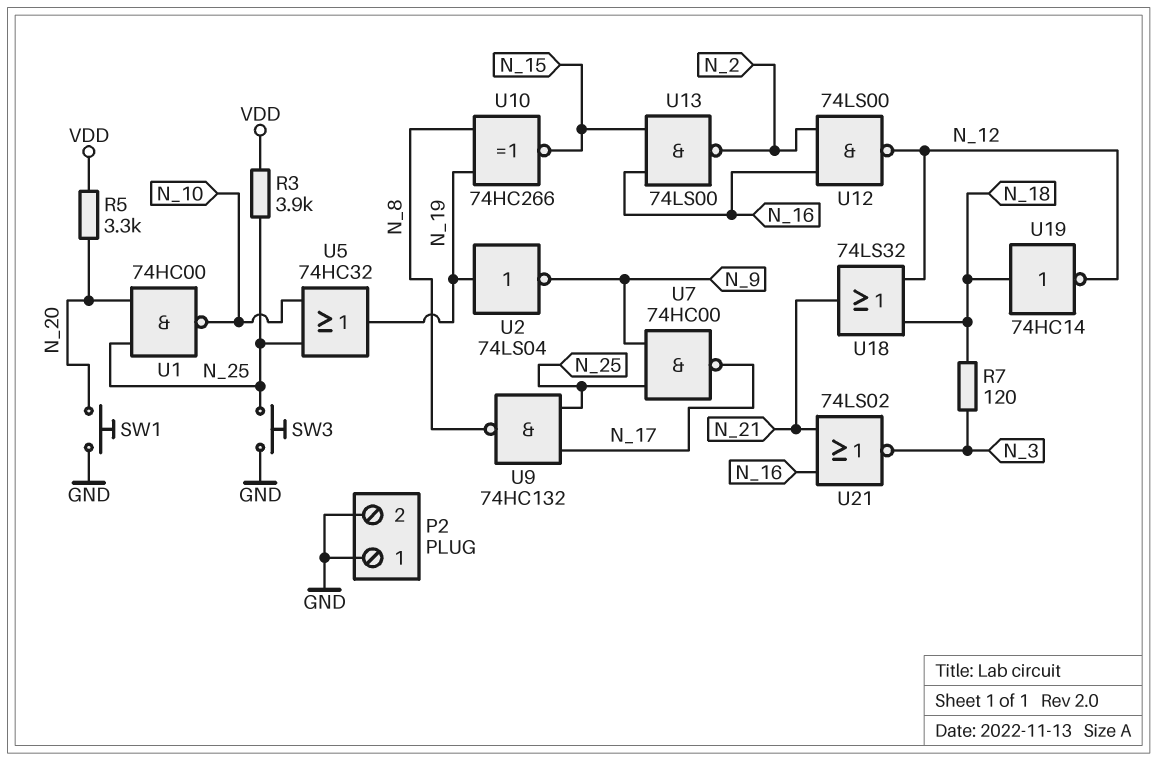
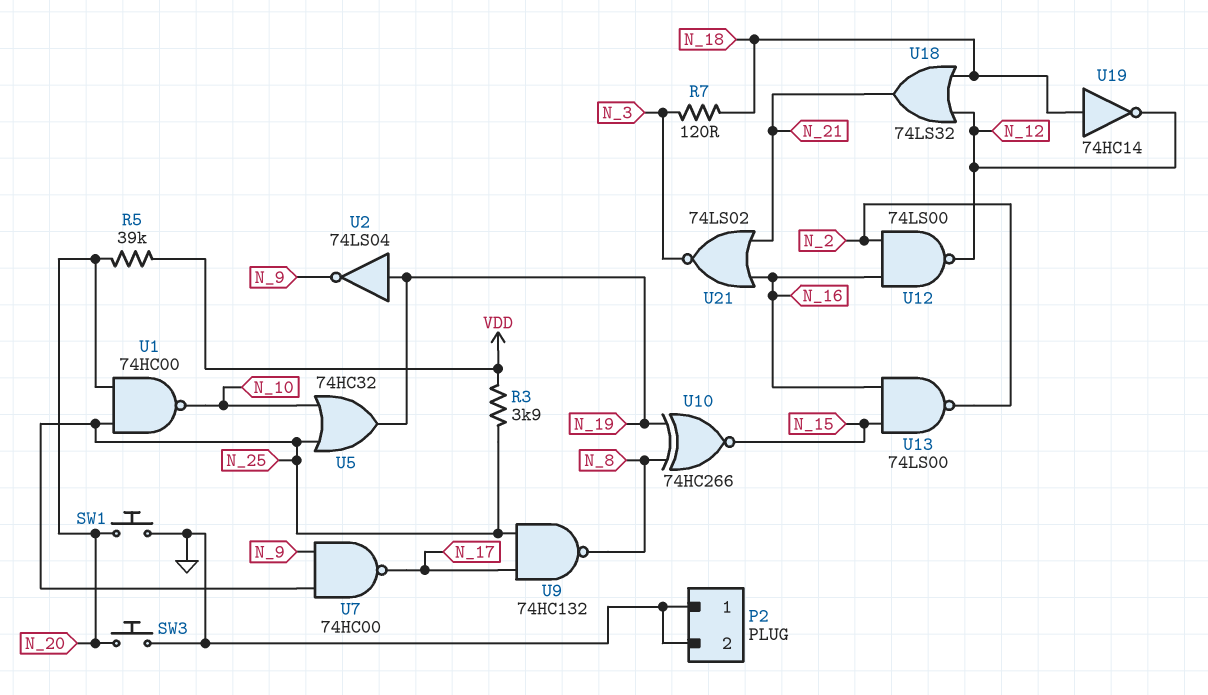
R5: 3.3k (N_20, VDD) -> 39k (N_20, VDD)
SW3: button (GND, N_25) -> button (GND, N_20)

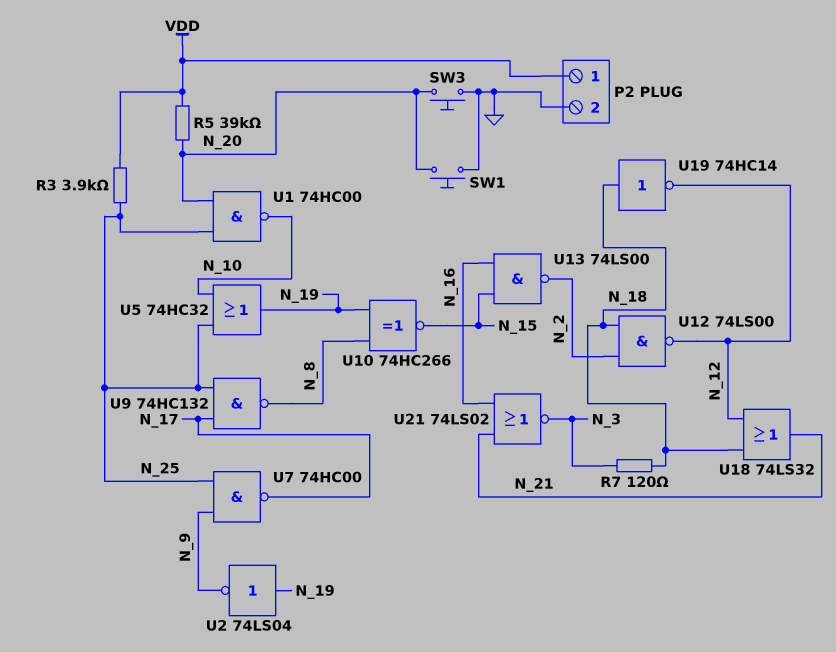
P2 pin 1: GND -> VDD
U12: NAND 74LS00 (in N_2, in N_16, out N_12) -> NAND 74LS00 (in N_2, in N_18, out N_12)

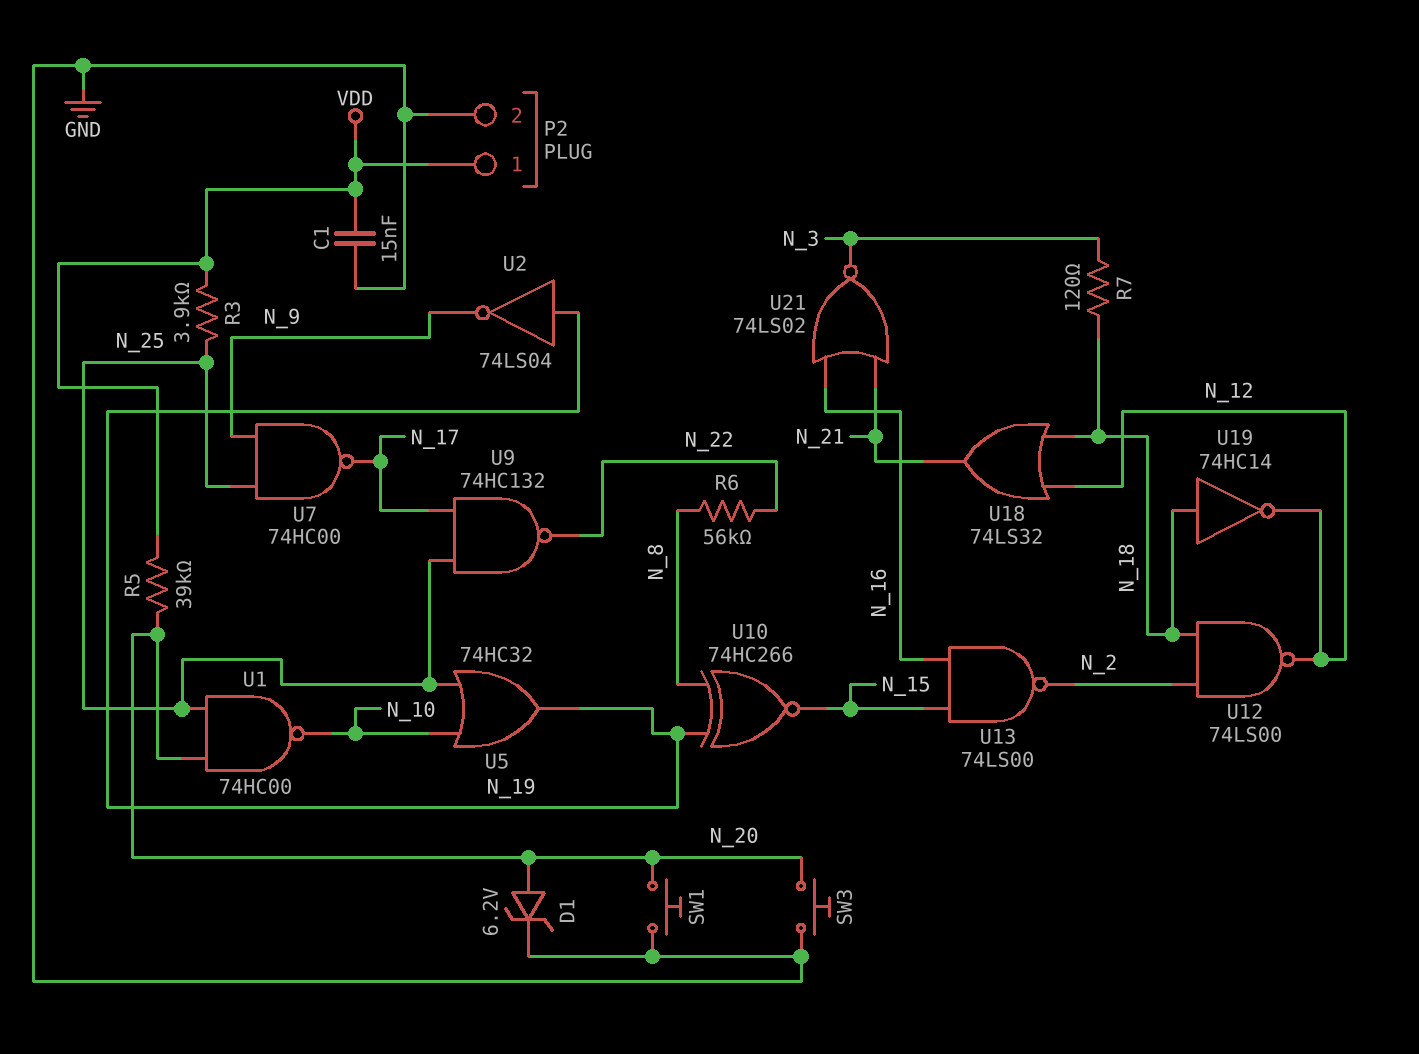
C1: none -> 15nF (GND, VDD)
D1: none -> zener 6.2V (A N_20, K GND)
R6: none -> 56k (N_8, N_22)
U9: NAND 74HC132 (in N_17, in N_25, out N_8) -> NAND 74HC132 (in N_17, in N_25, out N_22)

